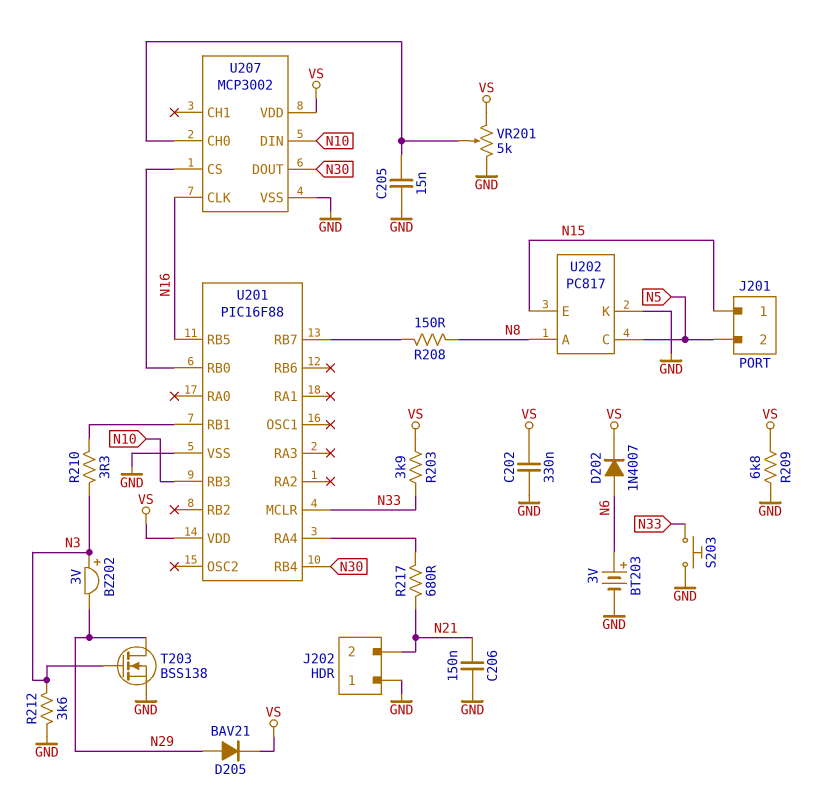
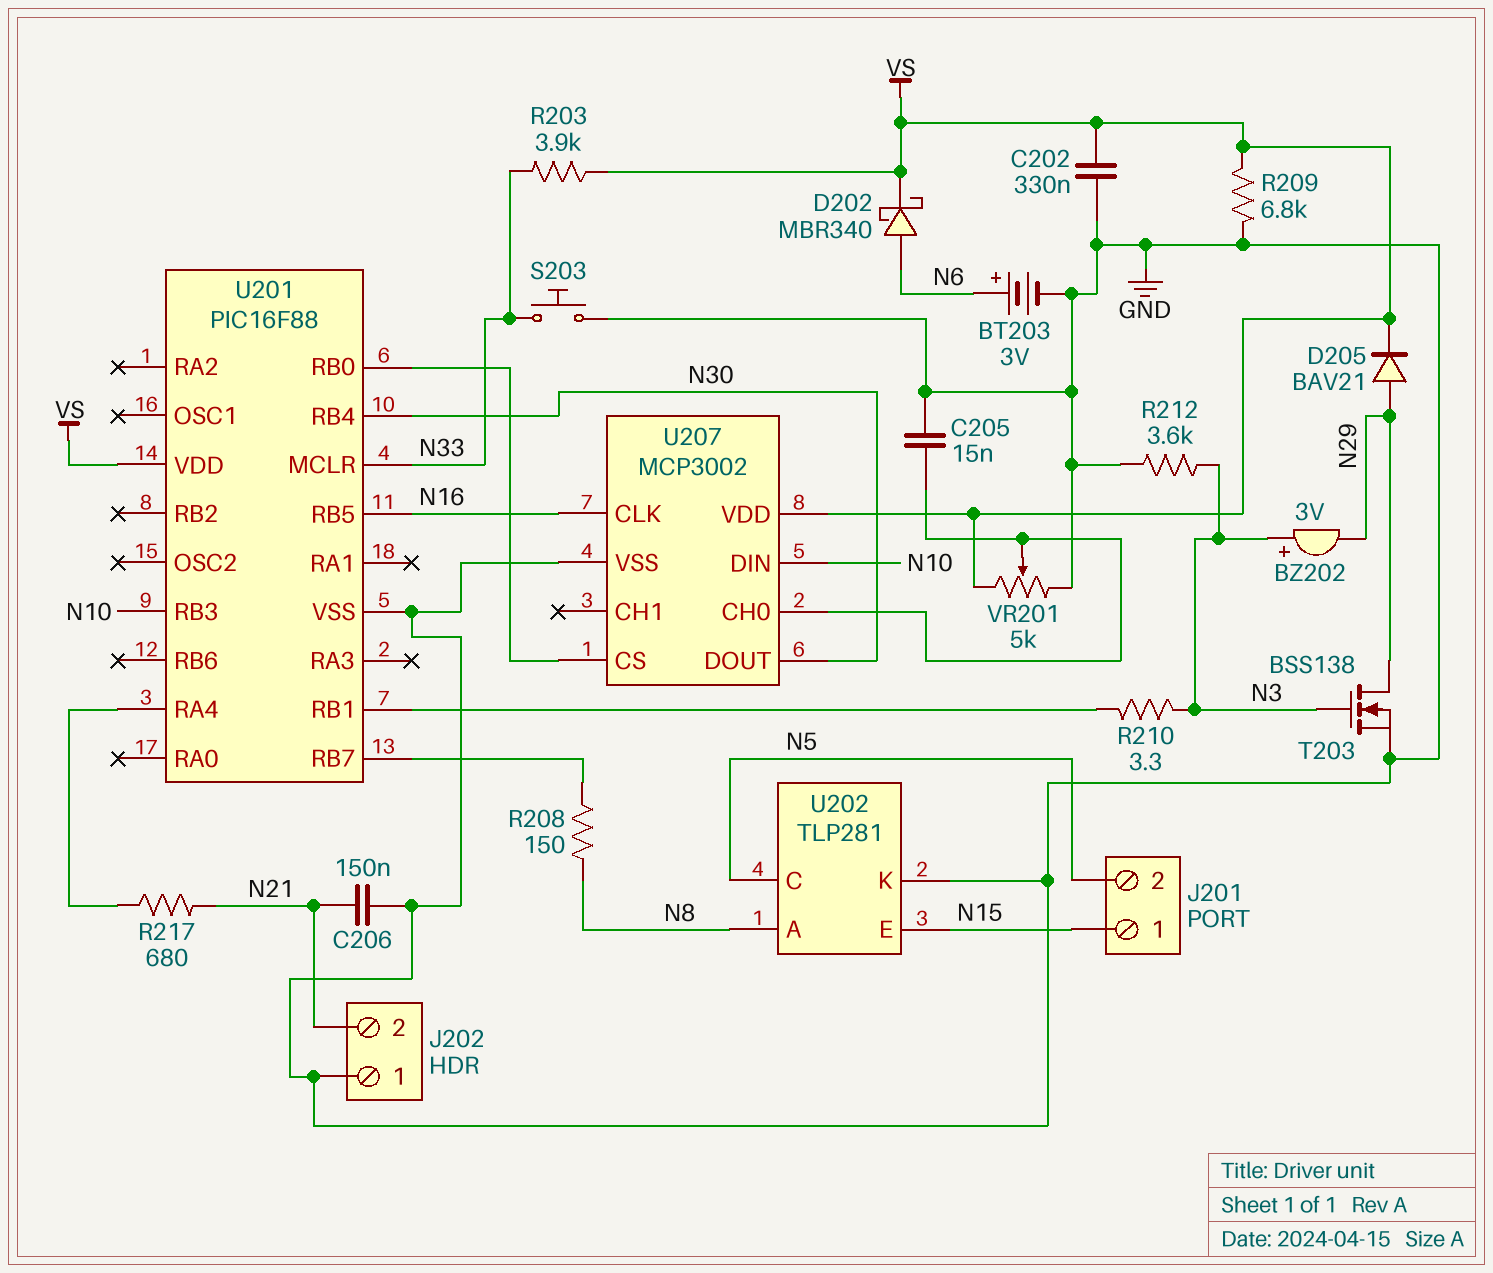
D202: diode 1N4007 (A N6, K VS) -> schottky MBR340 (A N6, K VS)
U202: PC817 -> TLP281

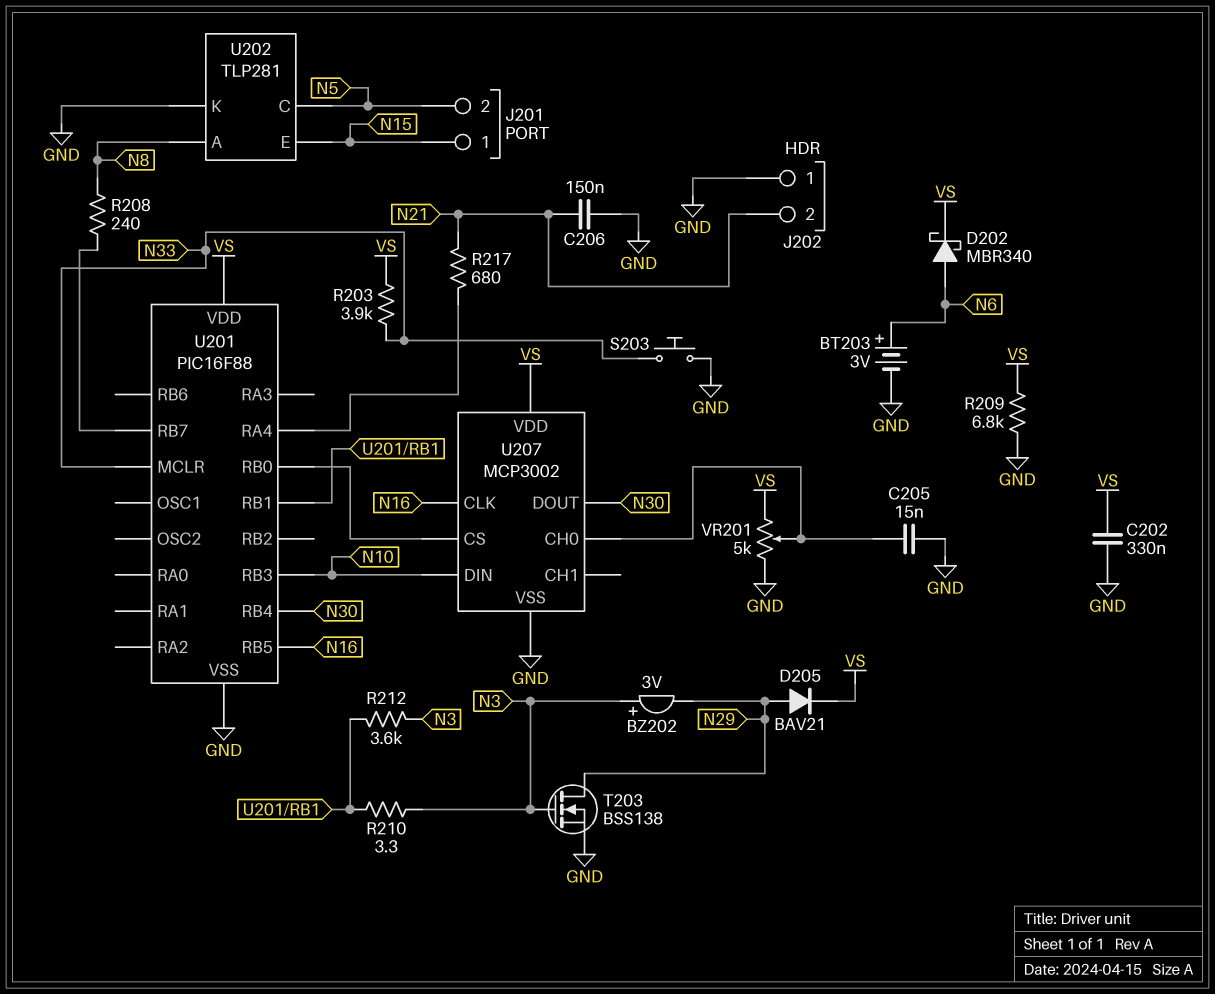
R208: 150 (N8, U201/RB7) -> 240 (N8, U201/RB7)
R212: 3.6k (GND, N3) -> 3.6k (N3, U201/RB1)

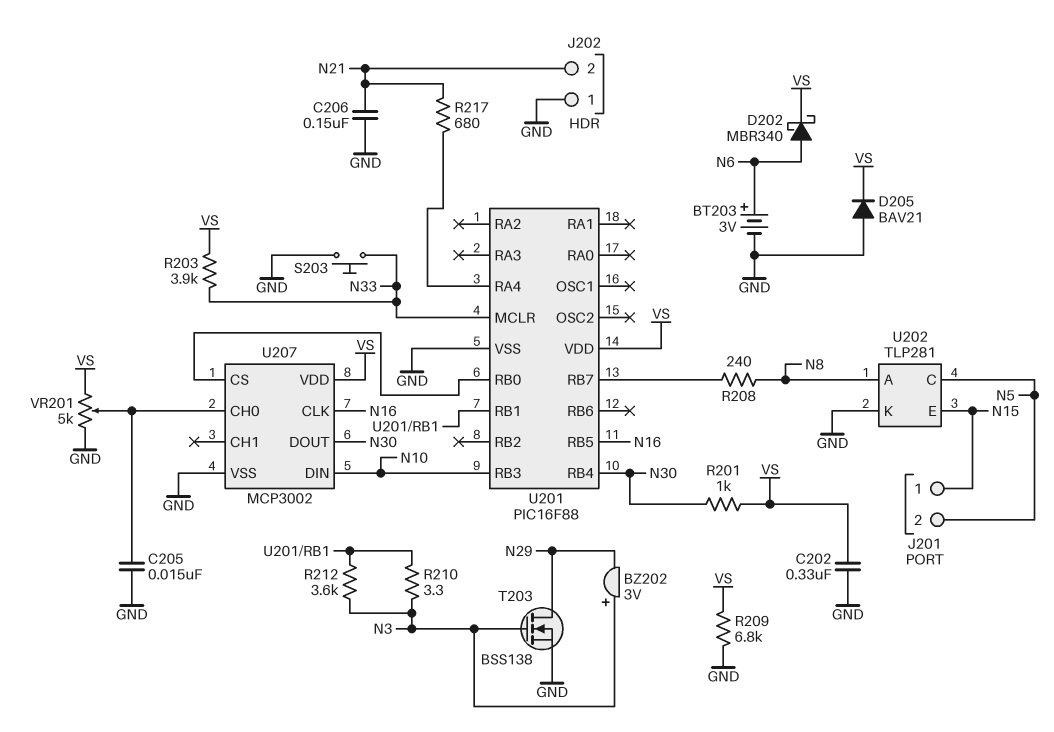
D205: diode BAV21 (A N29, K VS) -> diode BAV21 (A GND, K VS)
R201: none -> 1k (N30, VS)

